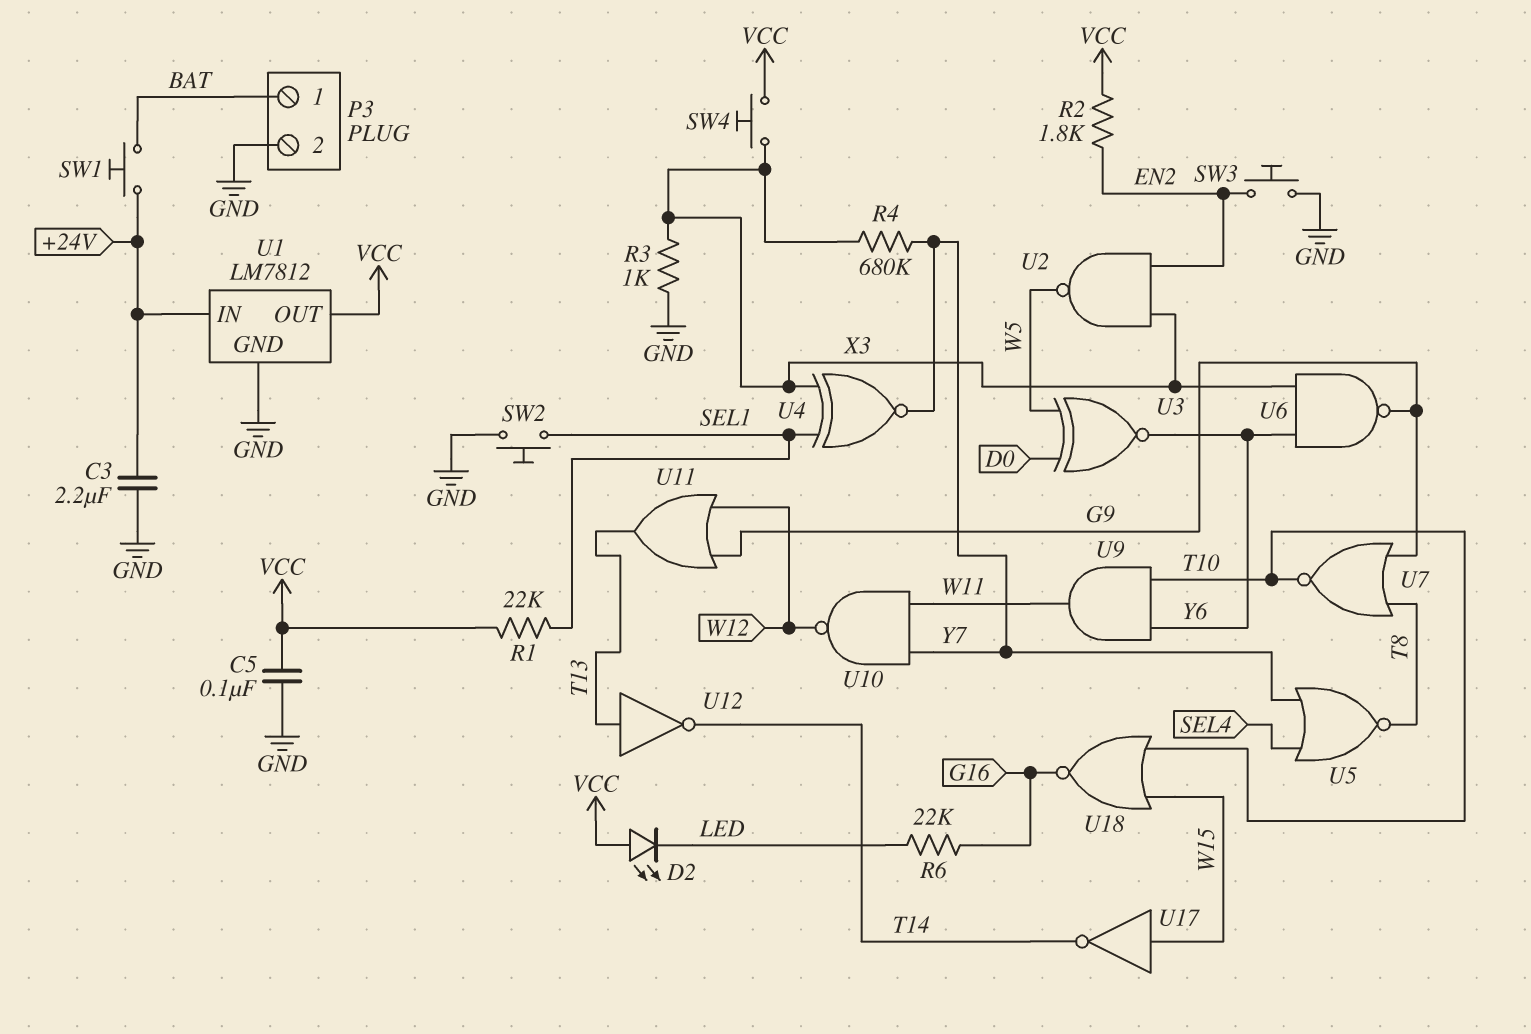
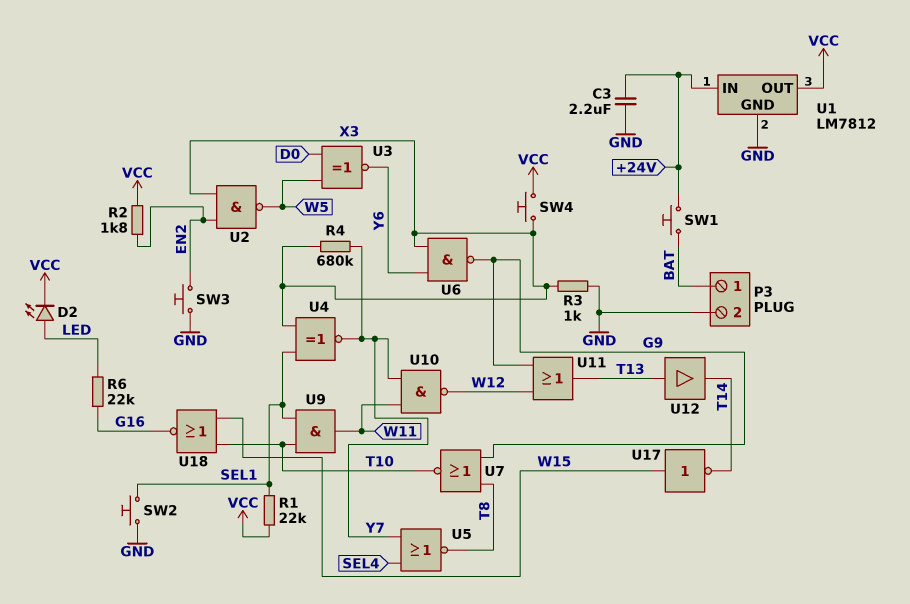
C5: 100nF (GND, VCC) -> none
D2: LED (A VCC, K LED) -> LED (A LED, K VCC)
U9: AND (in T10, in Y6, out W11) -> AND (in SEL1, in T10, out W11)
U12: NOT (in T13, out T14) -> buffer (in T13, out T14)

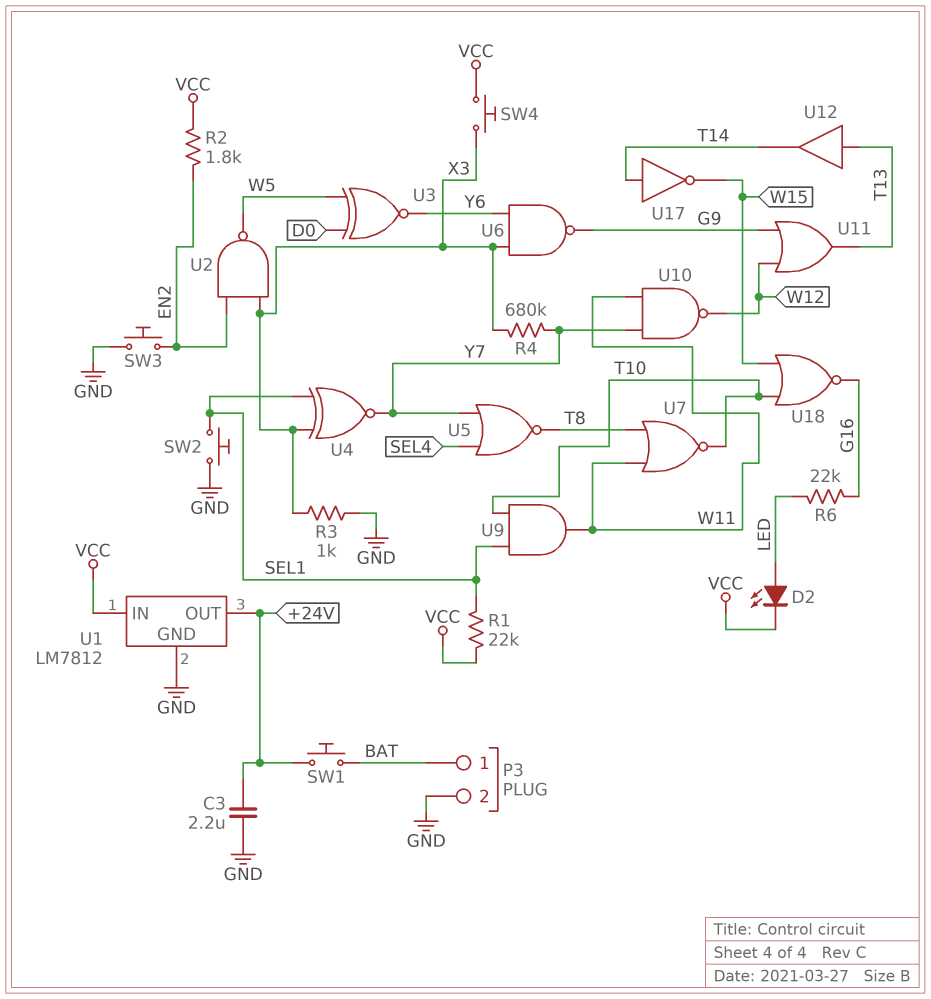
U1 pin IN: +24V -> VCC
U1 pin OUT: VCC -> +24V
U7: NOR (in G9, in T8, out T10) -> NOR (in T8, in W11, out T10)
U17: NOT (in W15, out T14) -> NOT (in T14, out W15)

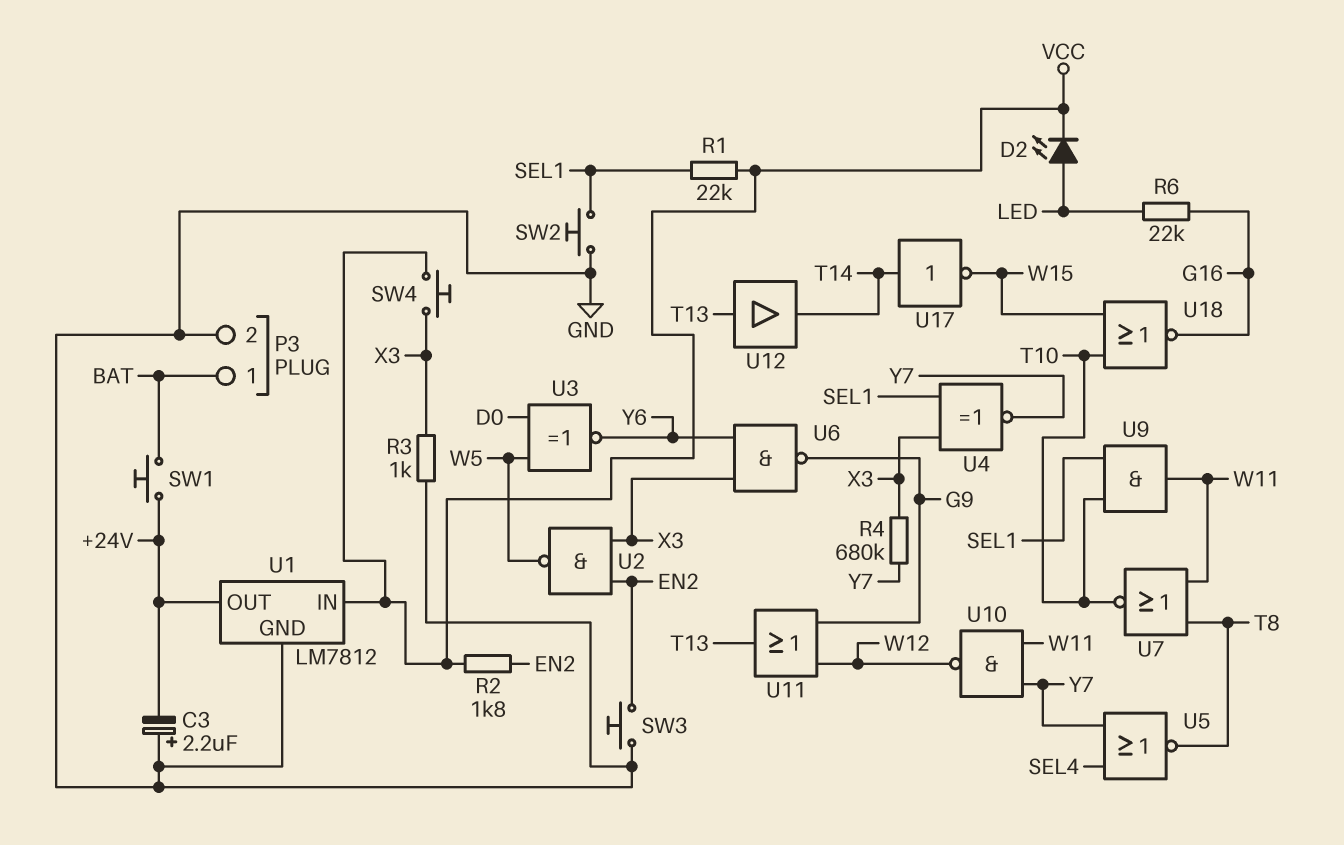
C3: 2.2uF (+24V, GND) -> 2.2uF (plus GND, minus +24V)

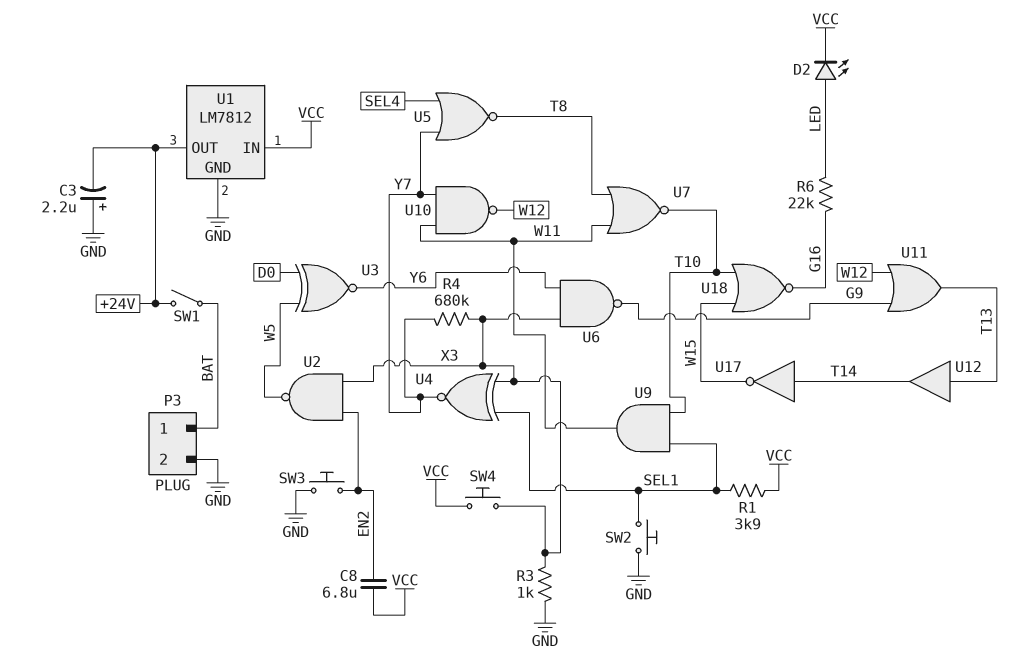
C8: none -> 6.8uF (EN2, VCC)
R1: 22k (SEL1, VCC) -> 3.9k (SEL1, VCC)
R2: 1.8k (EN2, VCC) -> none
SW1: button (+24V, BAT) -> switch (+24V, BAT)

